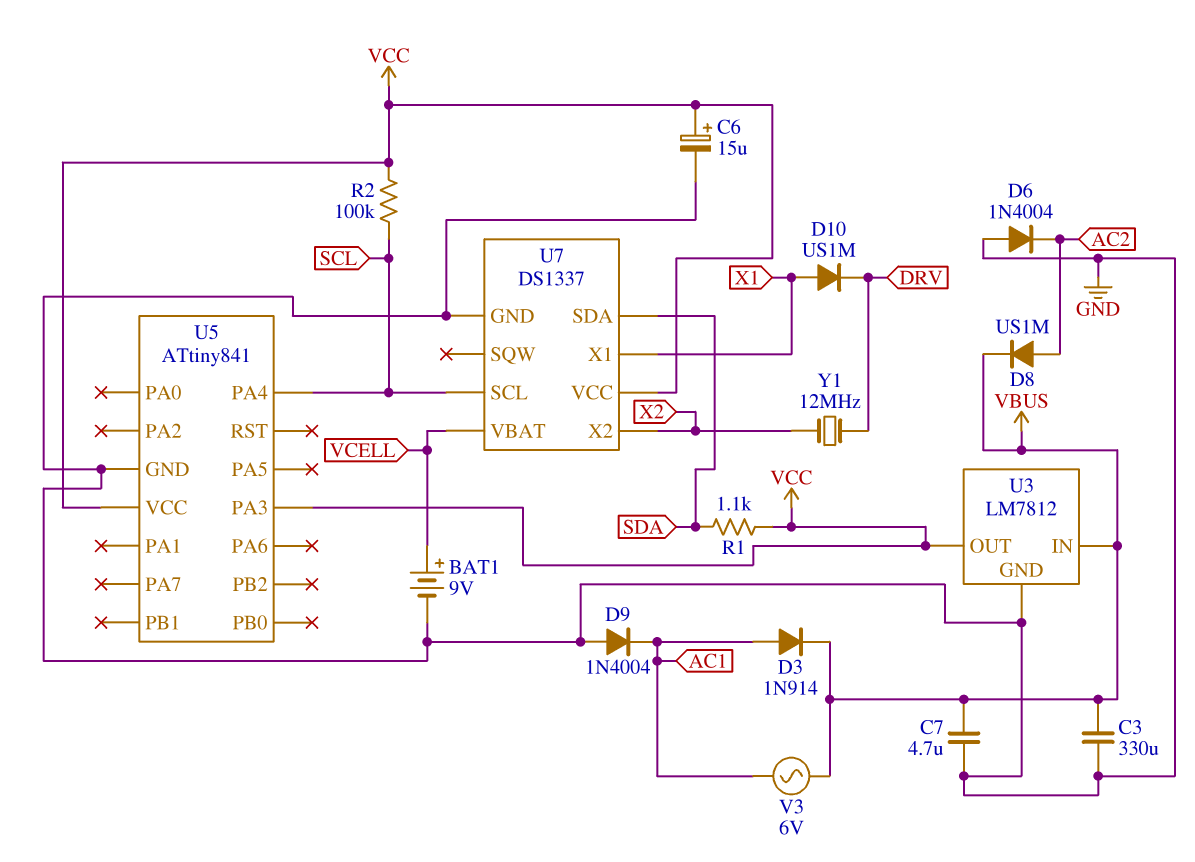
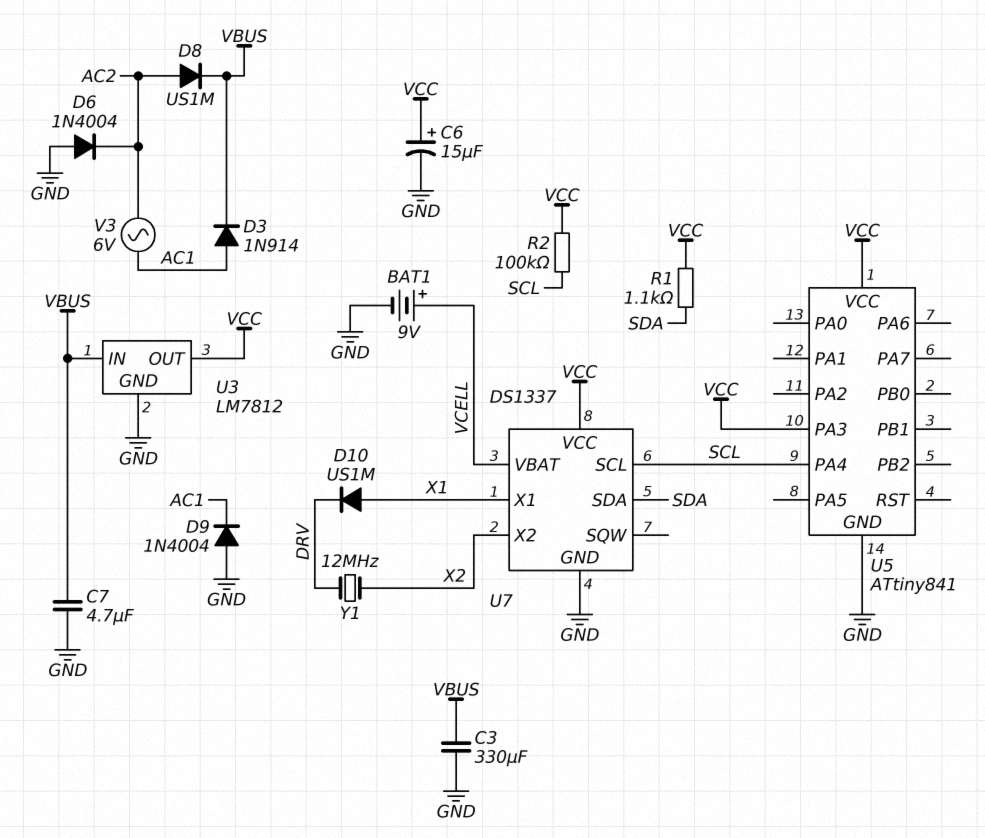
V3: AC 6V (AC1, VBUS) -> AC 6V (AC1, AC2)

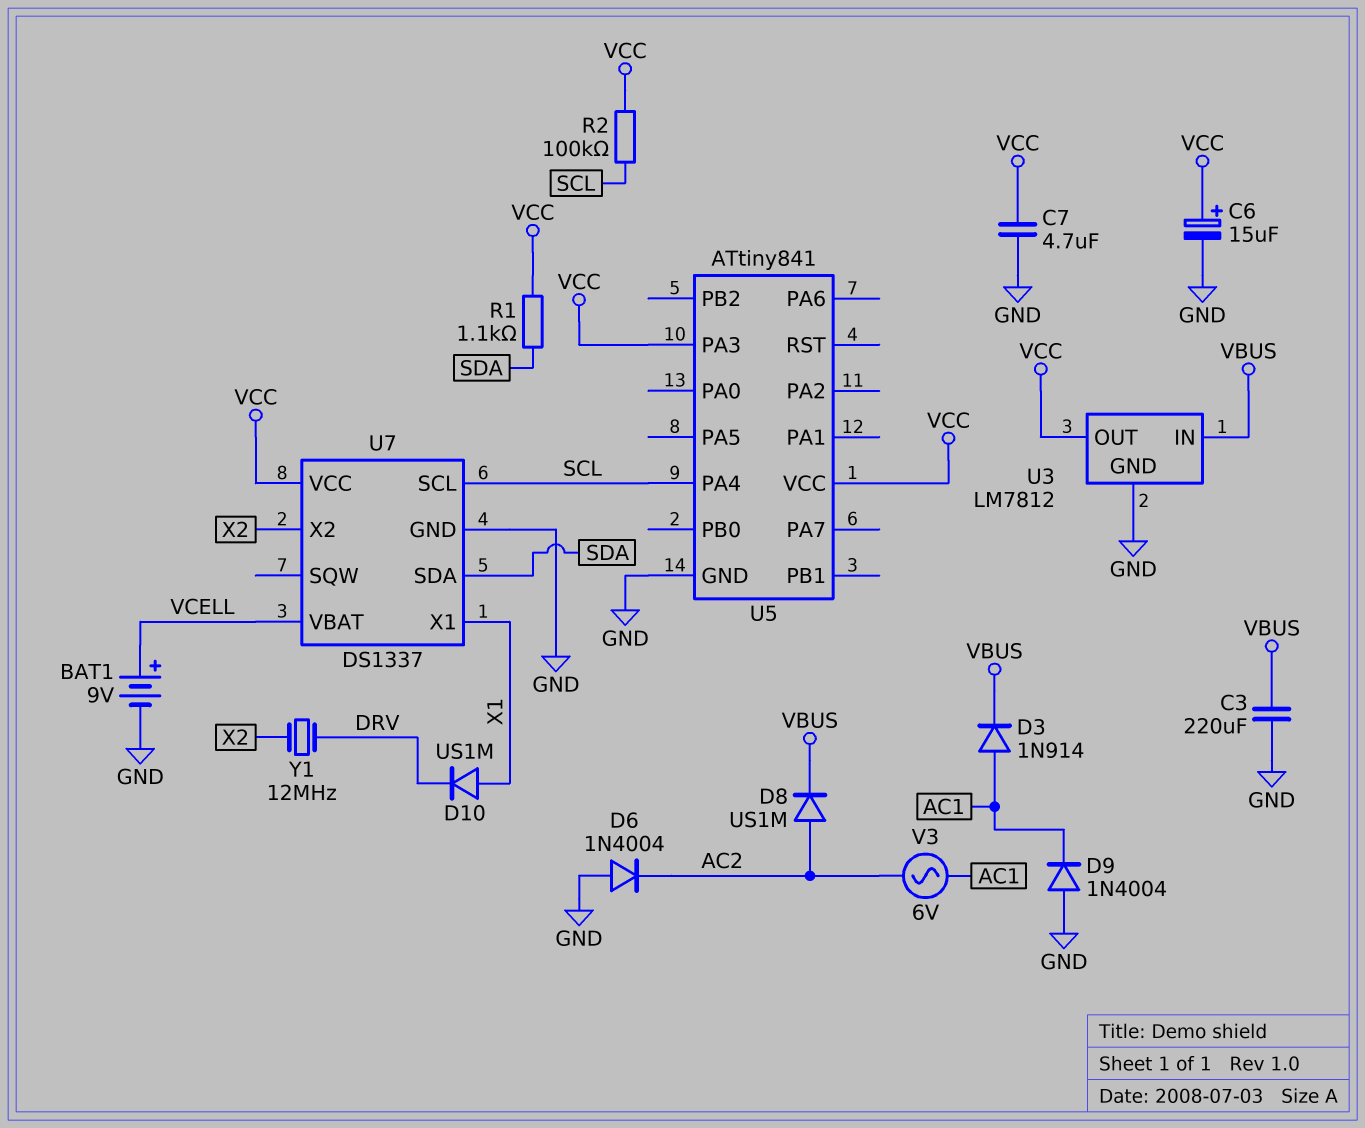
C3: 330uF (GND, VBUS) -> 220uF (GND, VBUS)
C7: 4.7uF (GND, VBUS) -> 4.7uF (GND, VCC)

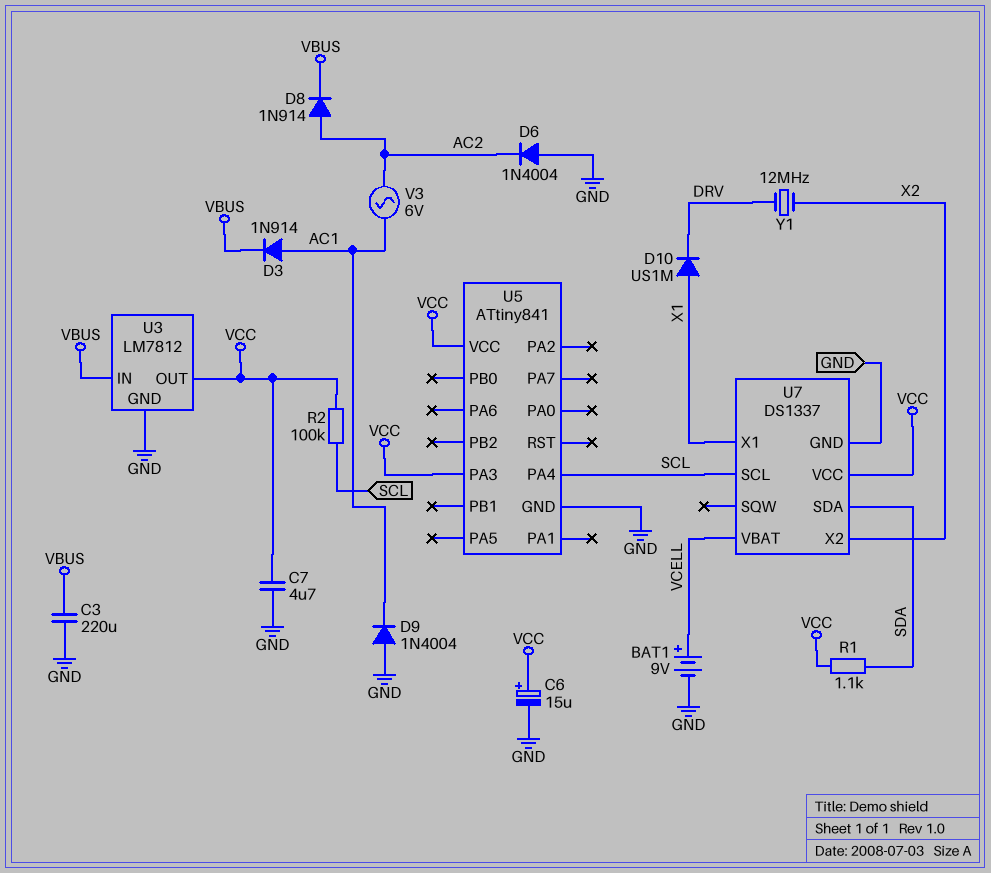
D8: diode US1M (A AC2, K VBUS) -> diode 1N914 (A AC2, K VBUS)

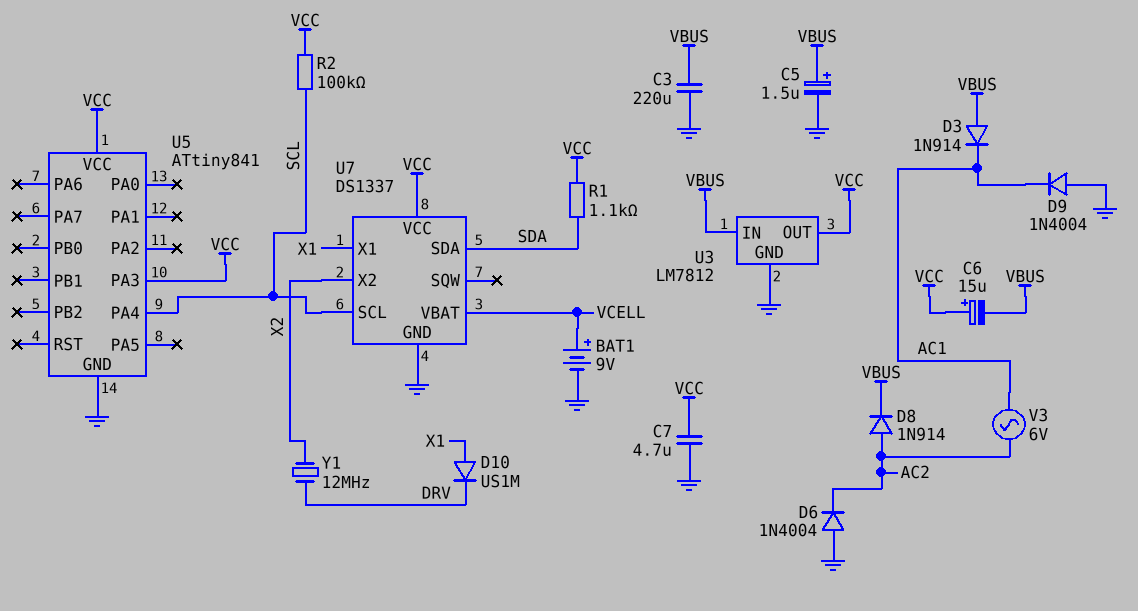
C5: none -> 1.5uF (plus VBUS, minus GND)
C6: 15uF (plus VCC, minus GND) -> 15uF (plus VCC, minus VBUS)
D3: diode 1N914 (A AC1, K VBUS) -> diode 1N914 (A VBUS, K AC1)

